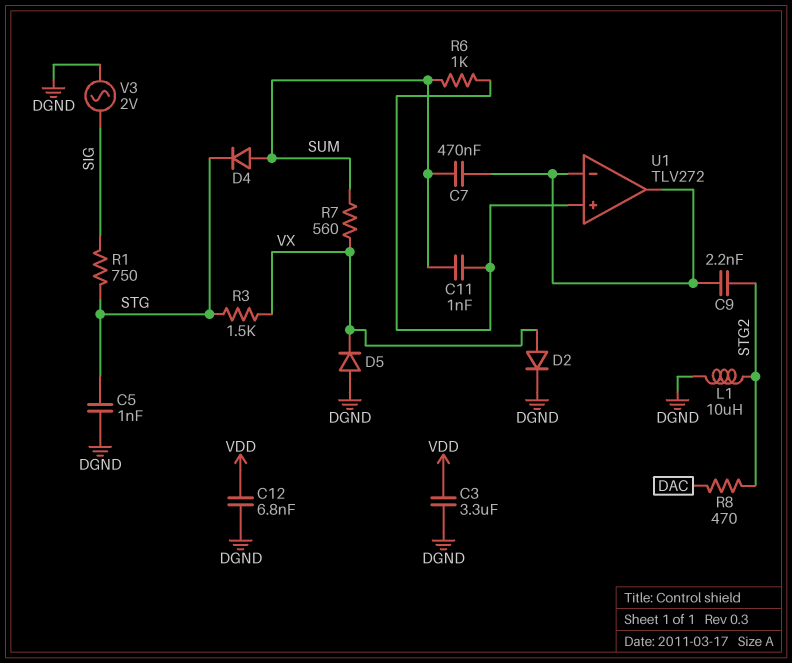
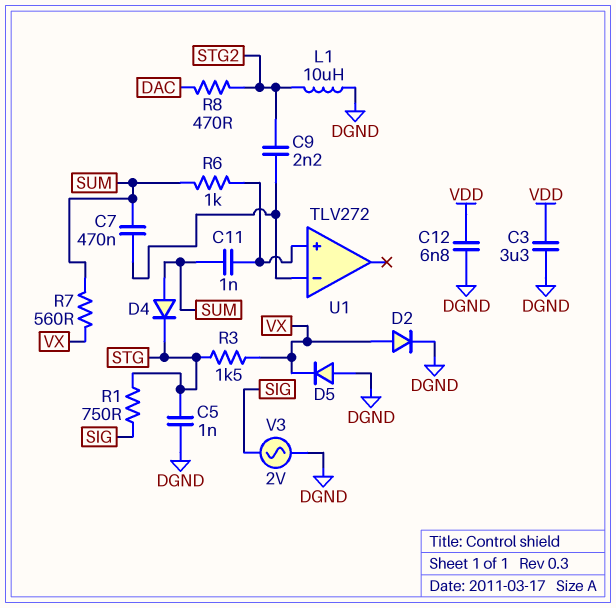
U1 pin out: U1/in- -> none

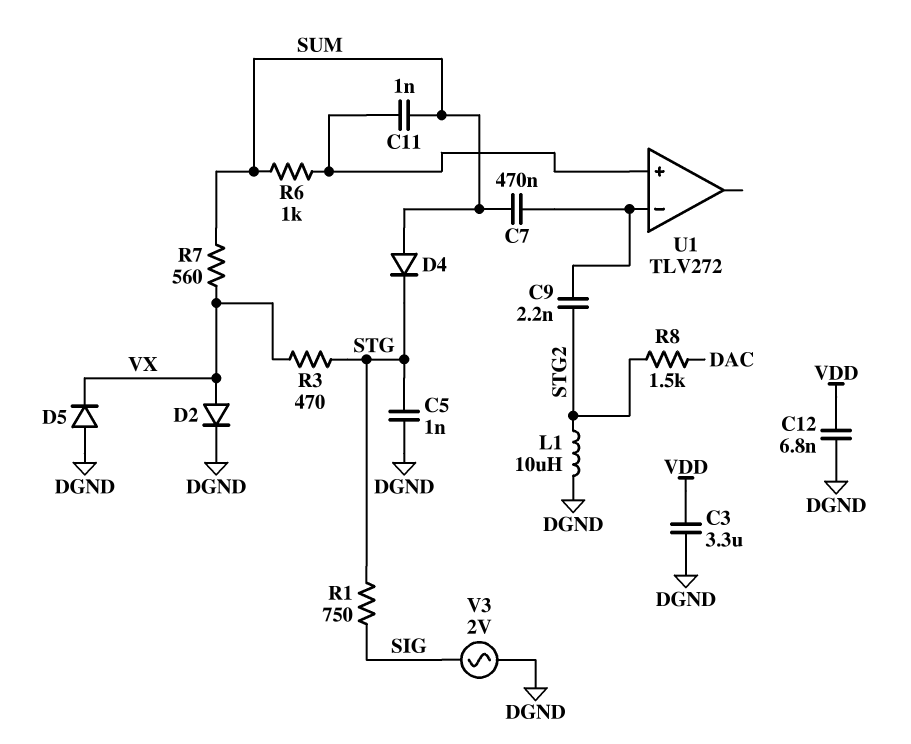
R3: 1.5k (STG, VX) -> 470 (STG, VX)
R8: 470 (DAC, STG2) -> 1.5k (DAC, STG2)

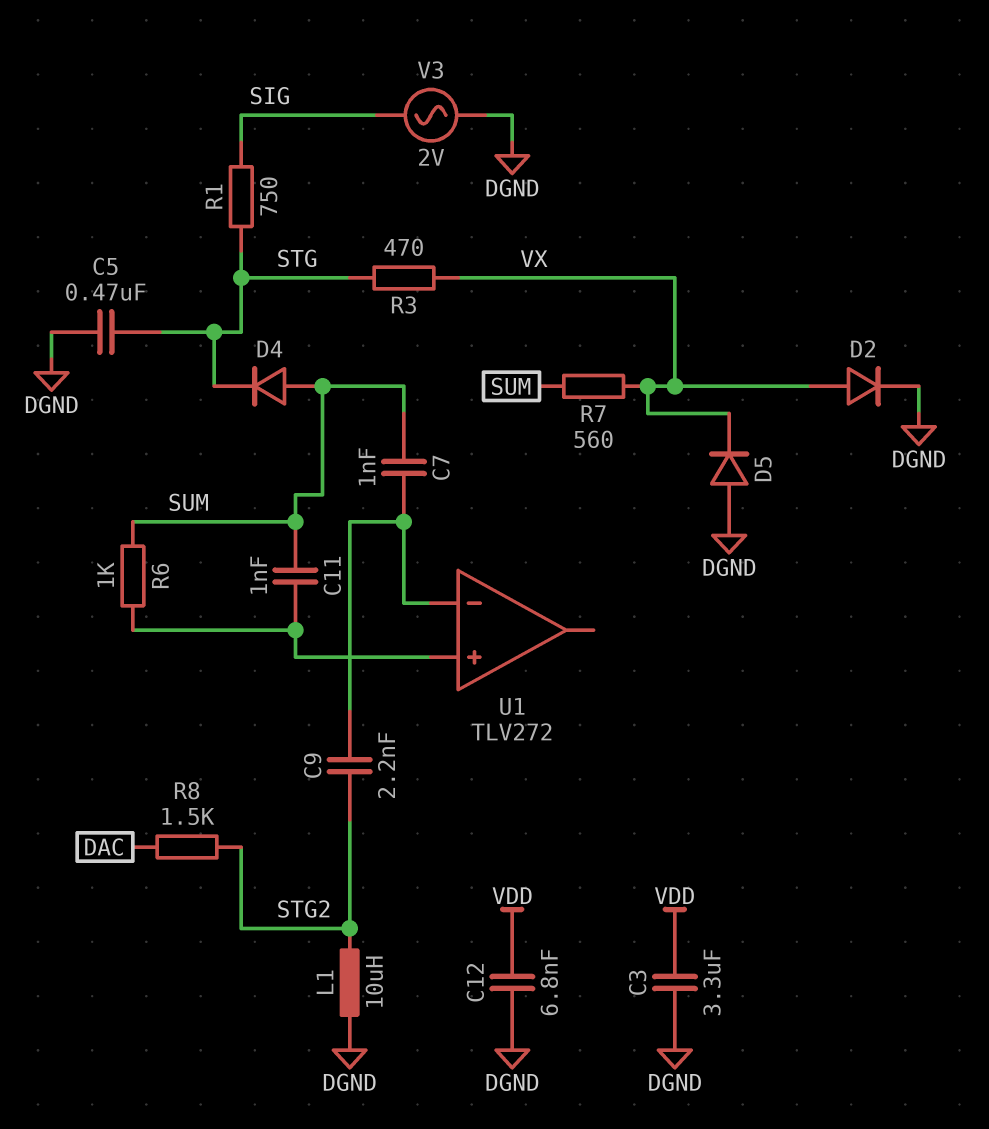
C5: 1nF (DGND, STG) -> 470nF (DGND, STG)
C7: 470nF (SUM, U1/in-) -> 1nF (SUM, U1/in-)

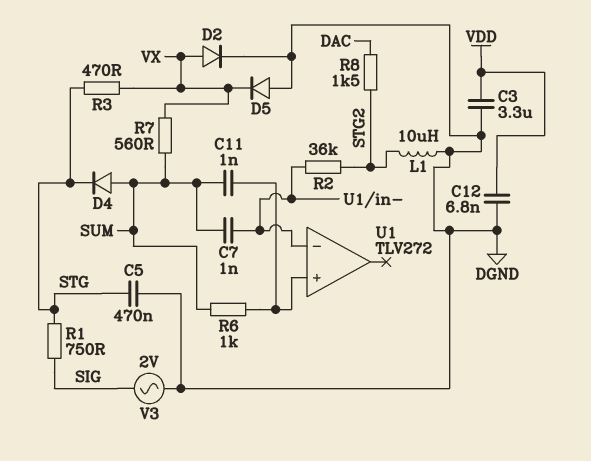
C9: 2.2nF (STG2, U1/in-) -> none
R2: none -> 36k (STG2, U1/in-)

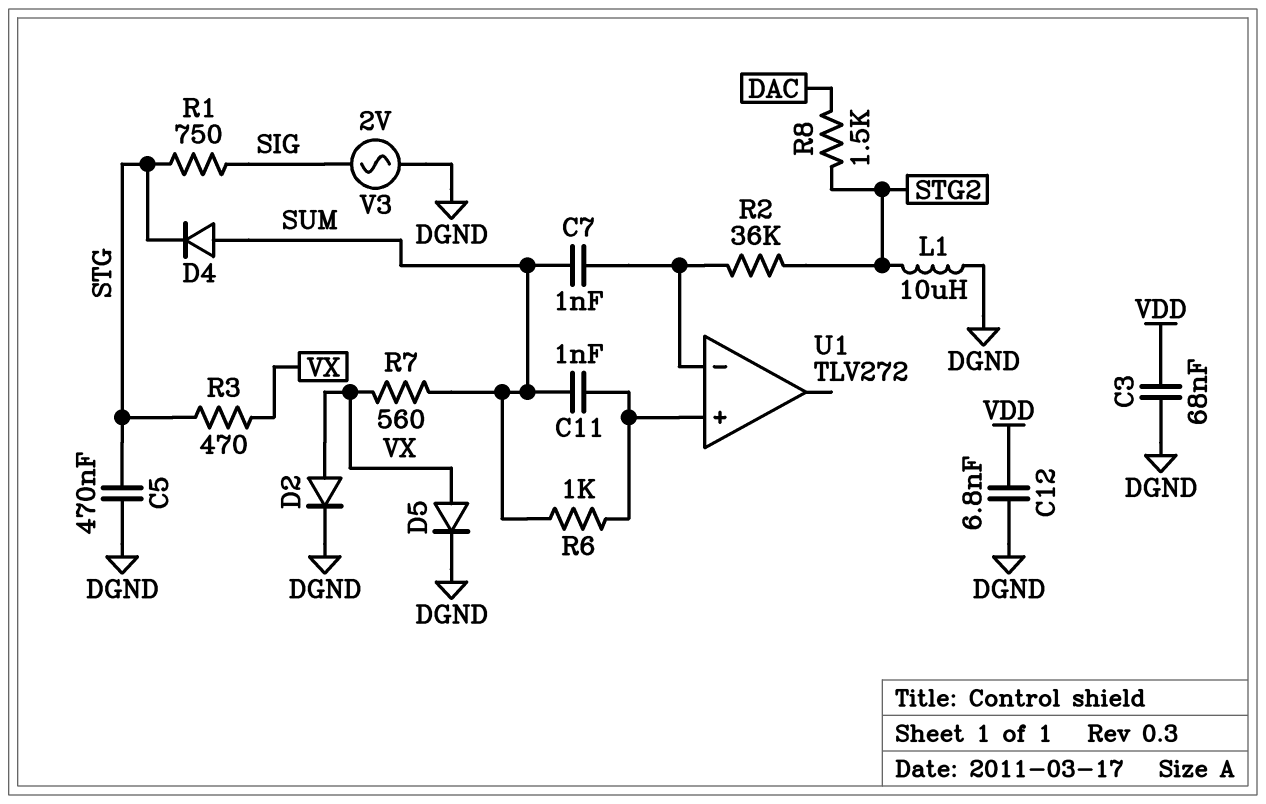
C3: 3.3uF (DGND, VDD) -> 68nF (DGND, VDD)
D5: diode (A DGND, K VX) -> diode (A VX, K DGND)

